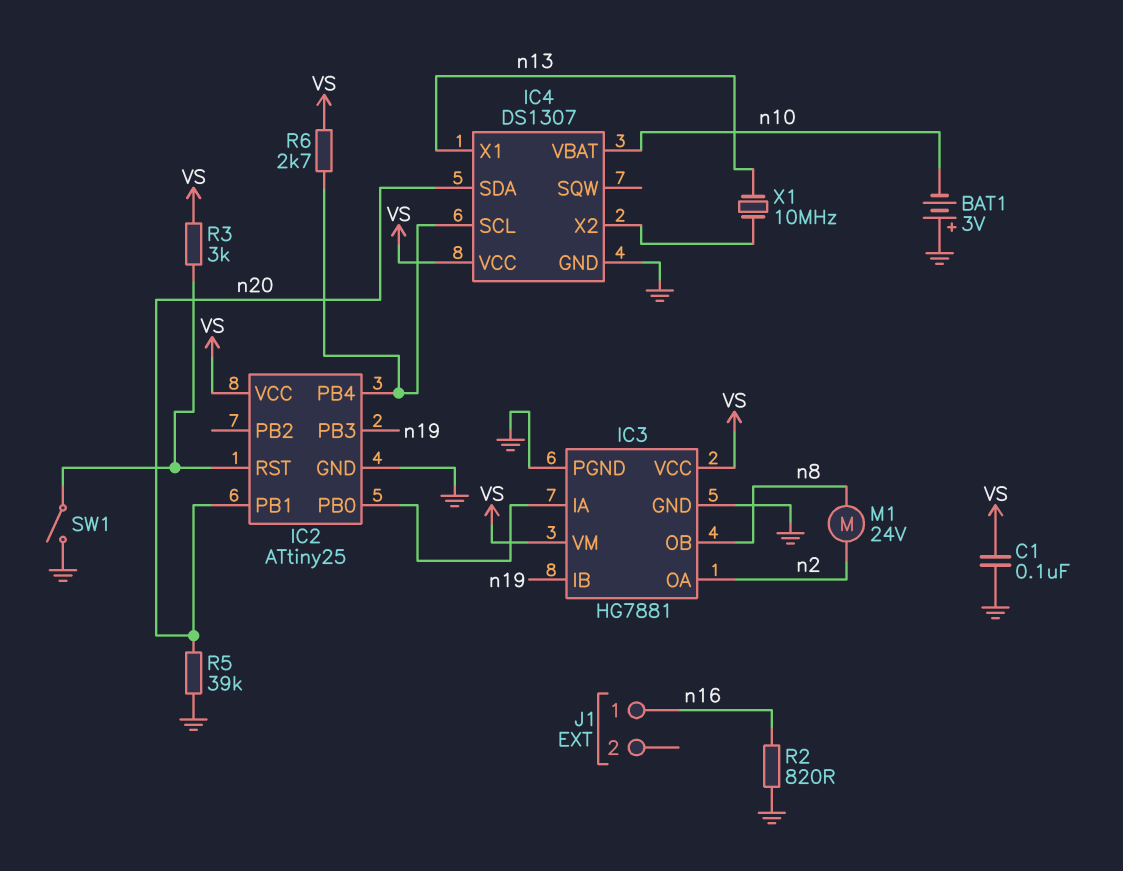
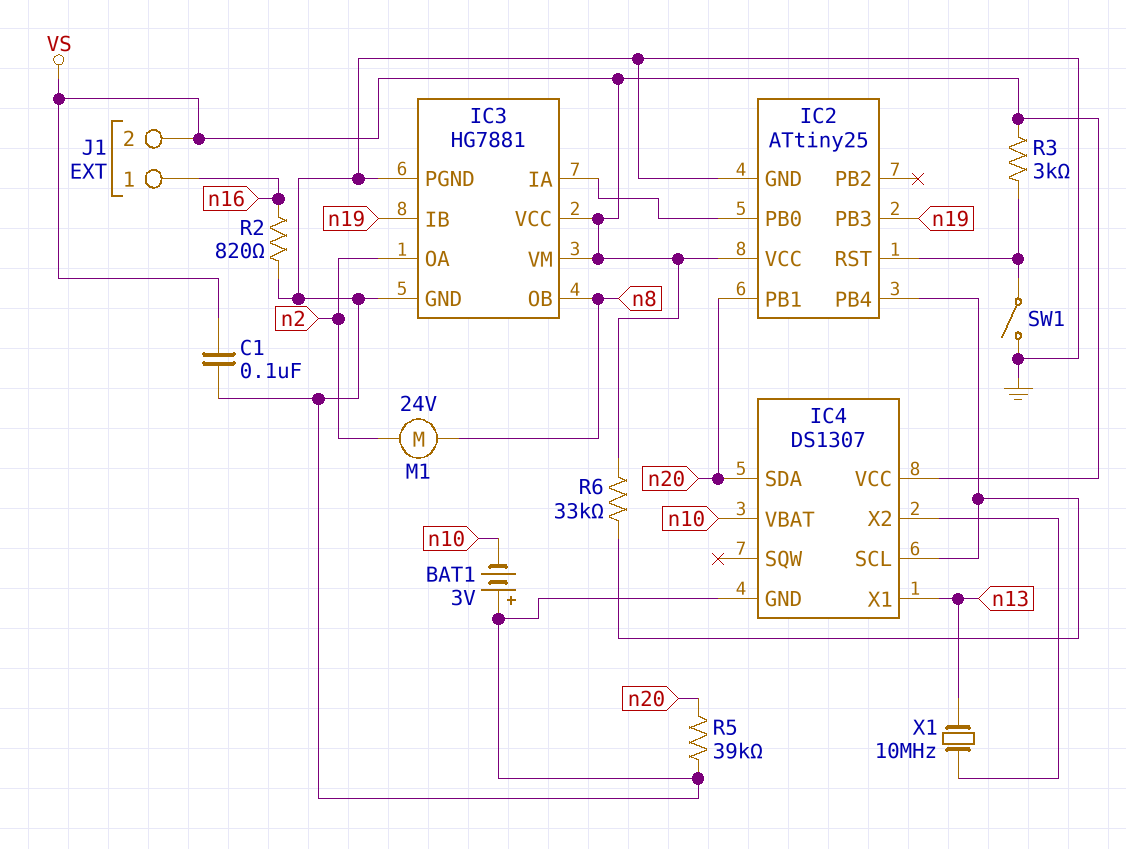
J1 pin 2: none -> VS
R6: 2.7k (IC2/PB4, VS) -> 33k (IC2/PB4, VS)

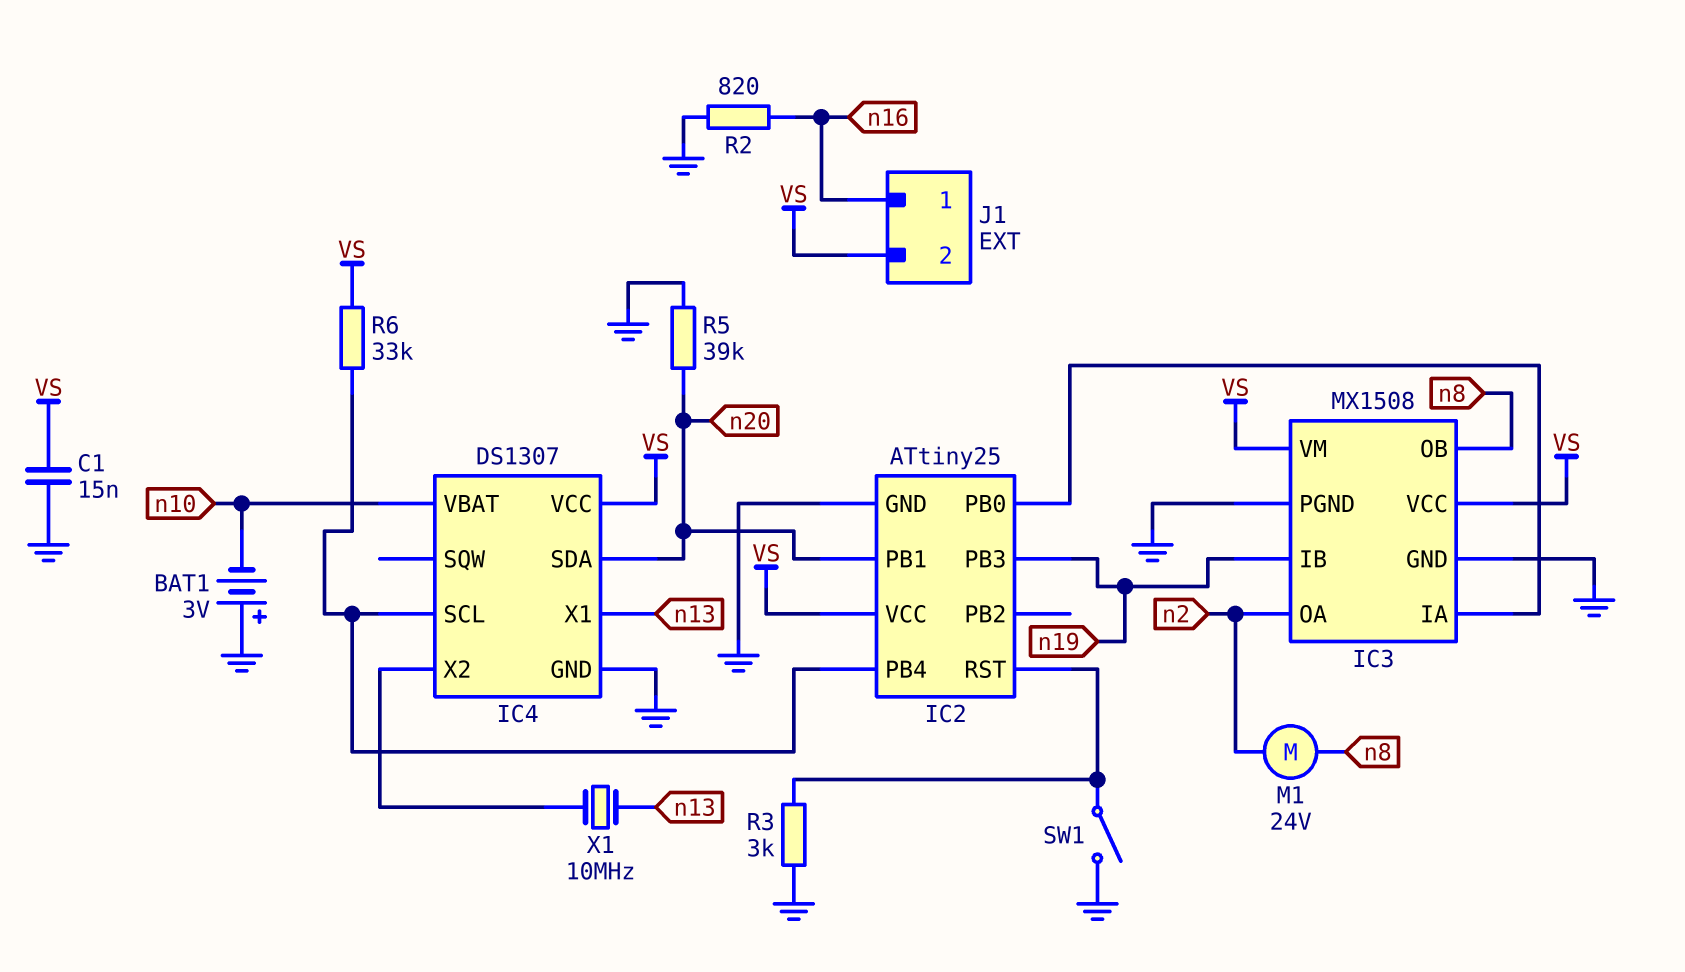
C1: 100nF (GND, VS) -> 15nF (GND, VS)
IC3: HG7881 -> MX1508
R3: 3k (IC2/RST, VS) -> 3k (GND, IC2/RST)

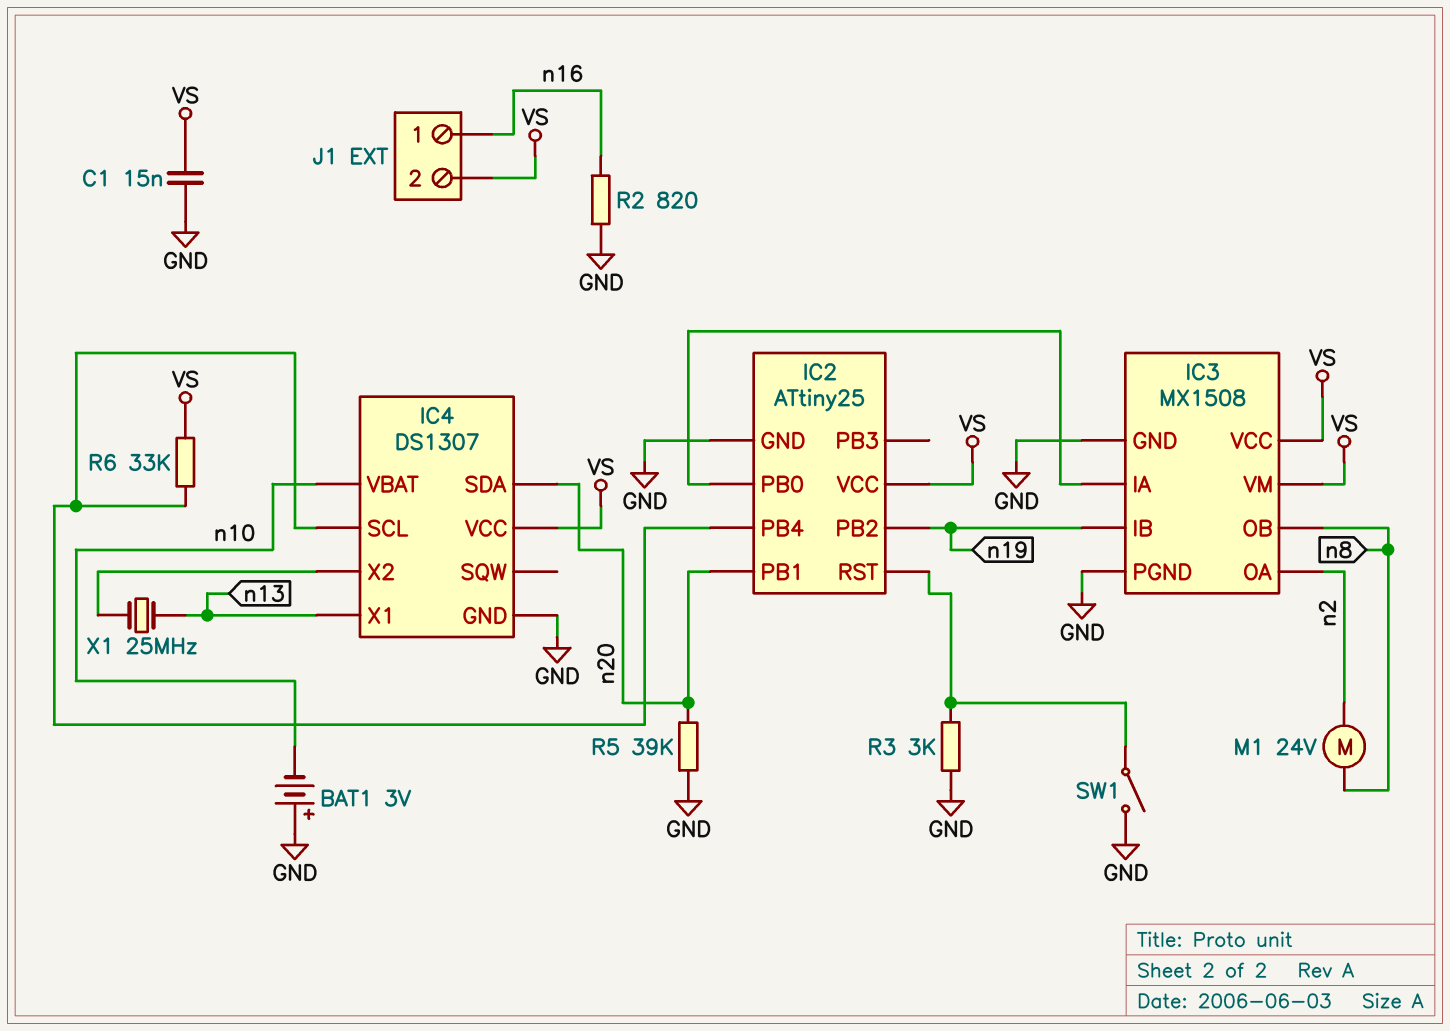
IC2 pin PB2: none -> n19
IC2 pin PB3: n19 -> none
X1: 10MHz (IC4/X2, n13) -> 25MHz (IC4/X2, n13)

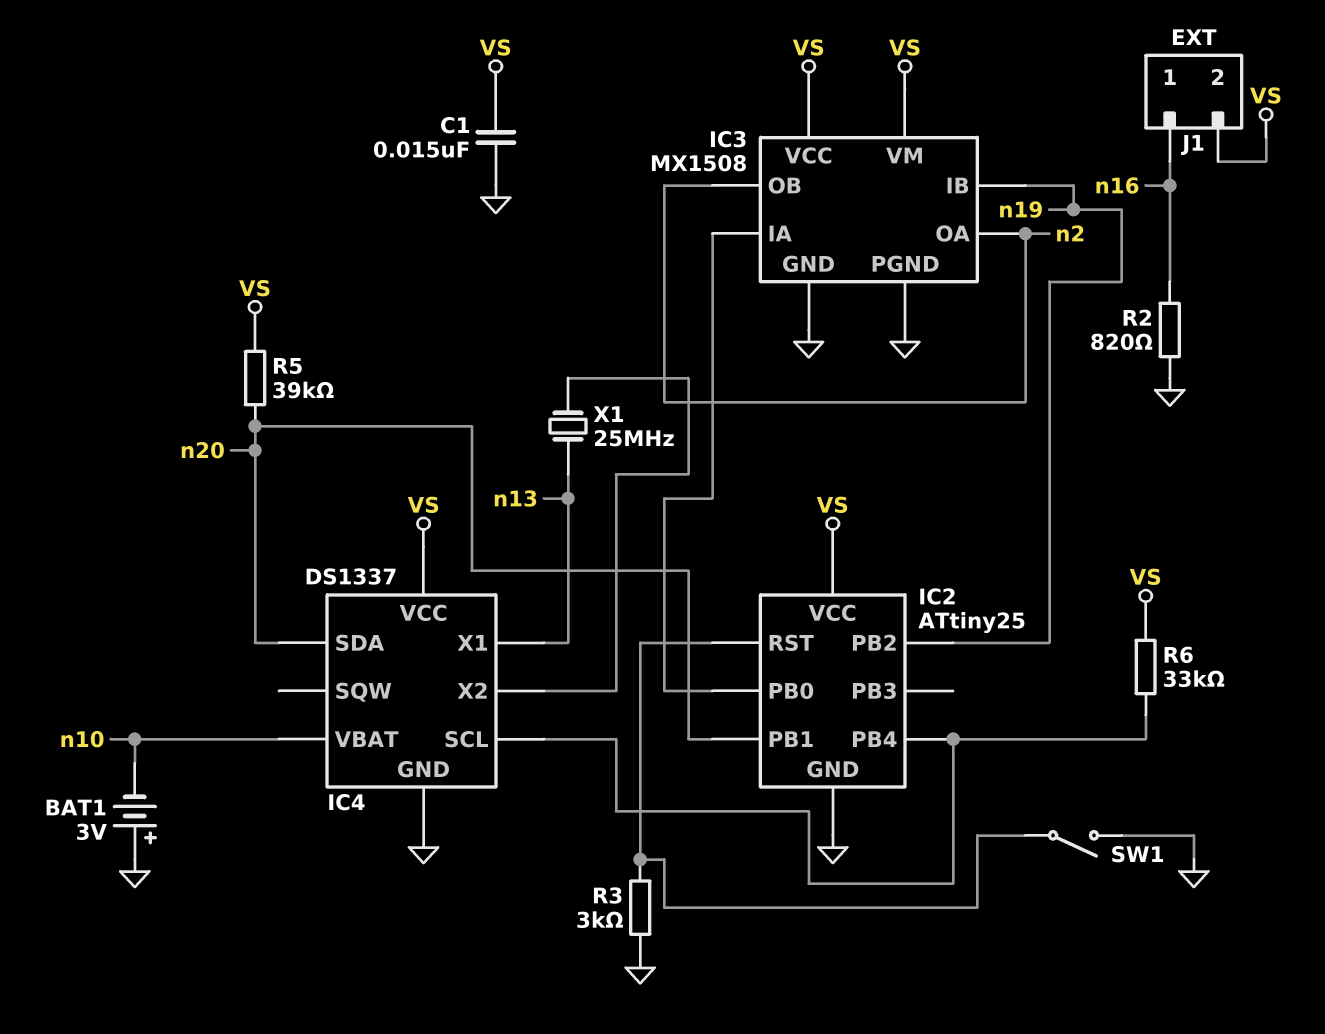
IC3 pin OB: n8 -> n2
IC4: DS1307 -> DS1337
M1: motor 24V (n2, n8) -> none
R5: 39k (GND, n20) -> 39k (VS, n20)

